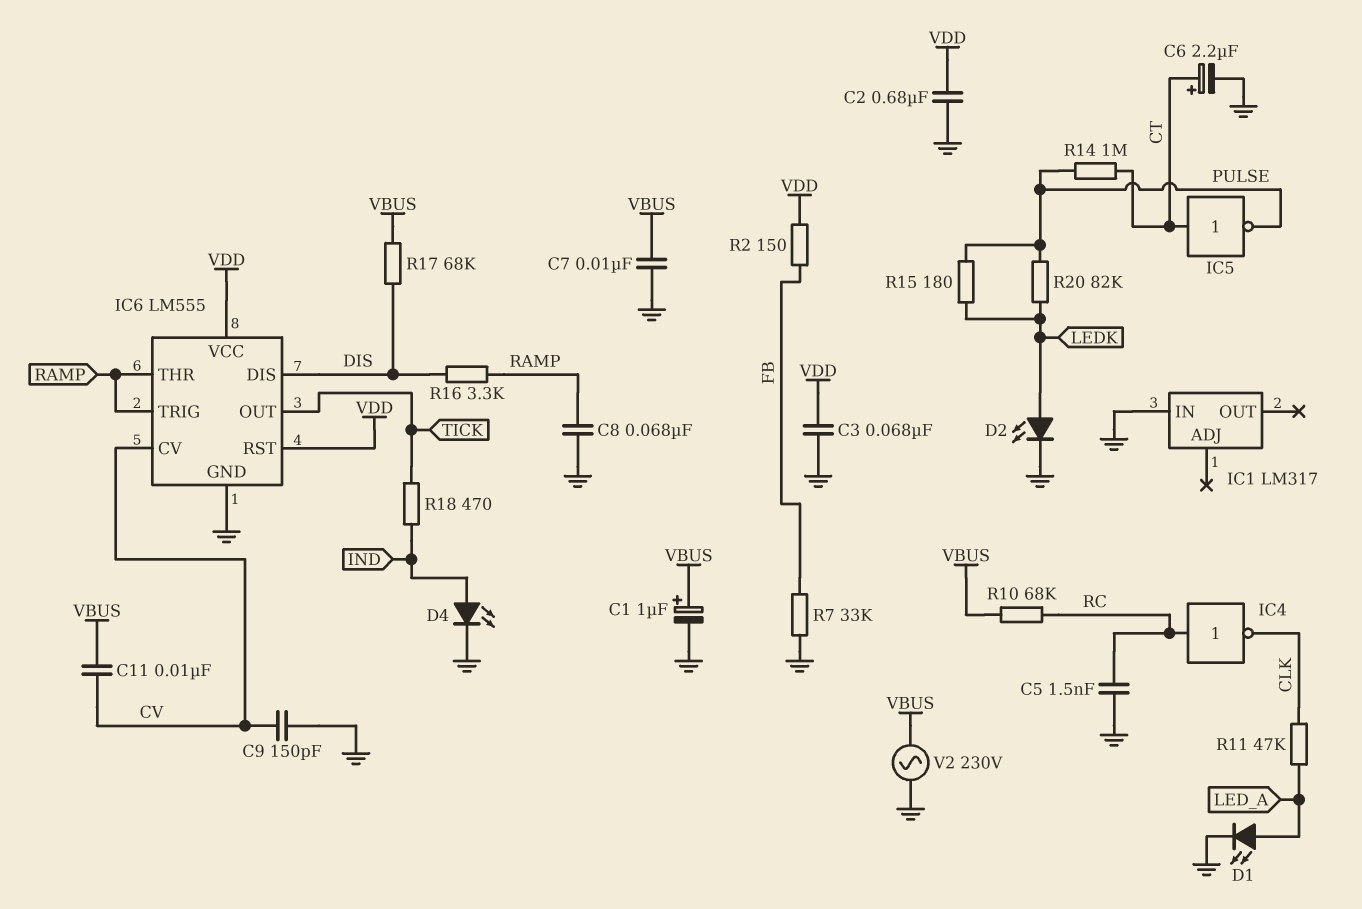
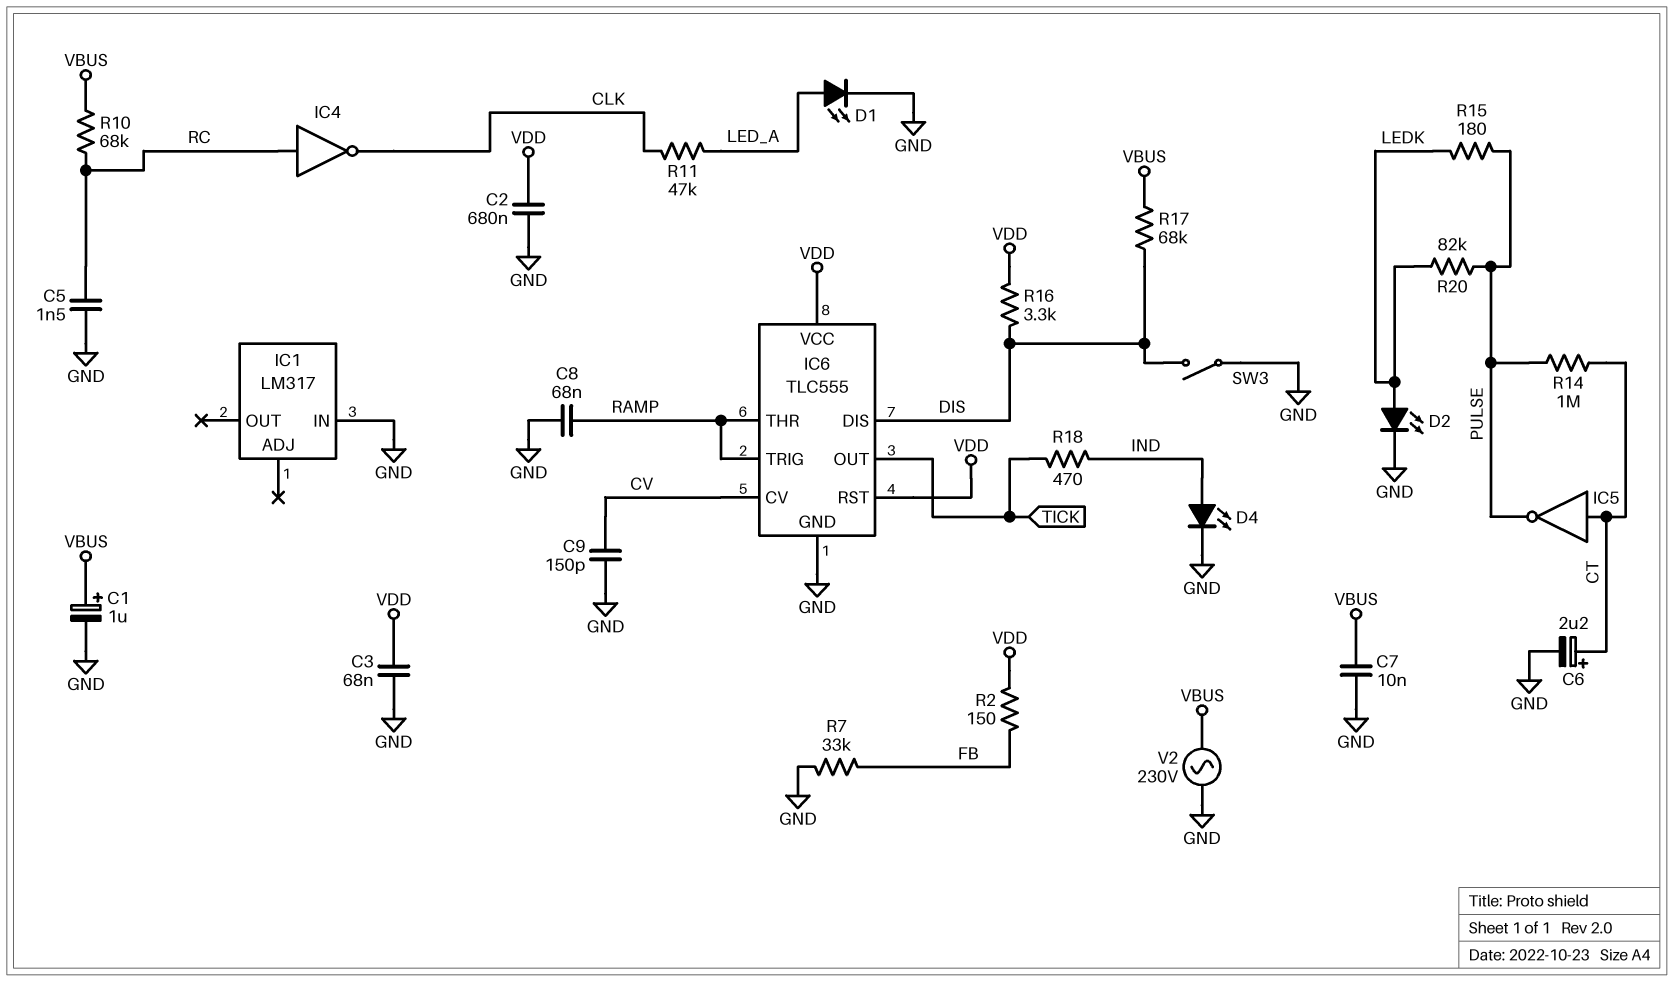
C11: 10nF (CV, VBUS) -> none
IC6: LM555 -> TLC555
R16: 3.3k (DIS, RAMP) -> 3.3k (DIS, VDD)
SW3: none -> switch (DIS, GND)

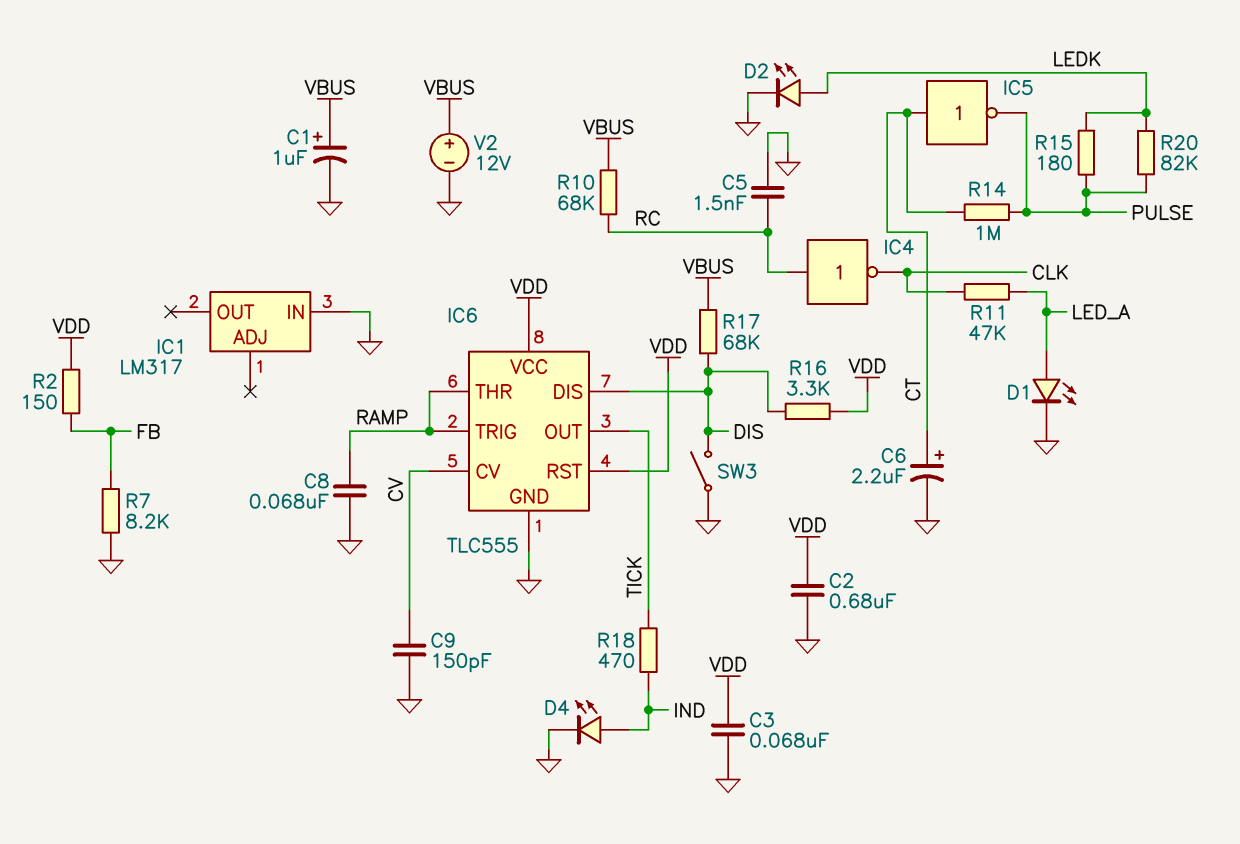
C7: 10nF (GND, VBUS) -> none
R7: 33k (FB, GND) -> 8.2k (FB, GND)
V2: AC 230V (GND, VBUS) -> 12V (plus VBUS, minus GND)

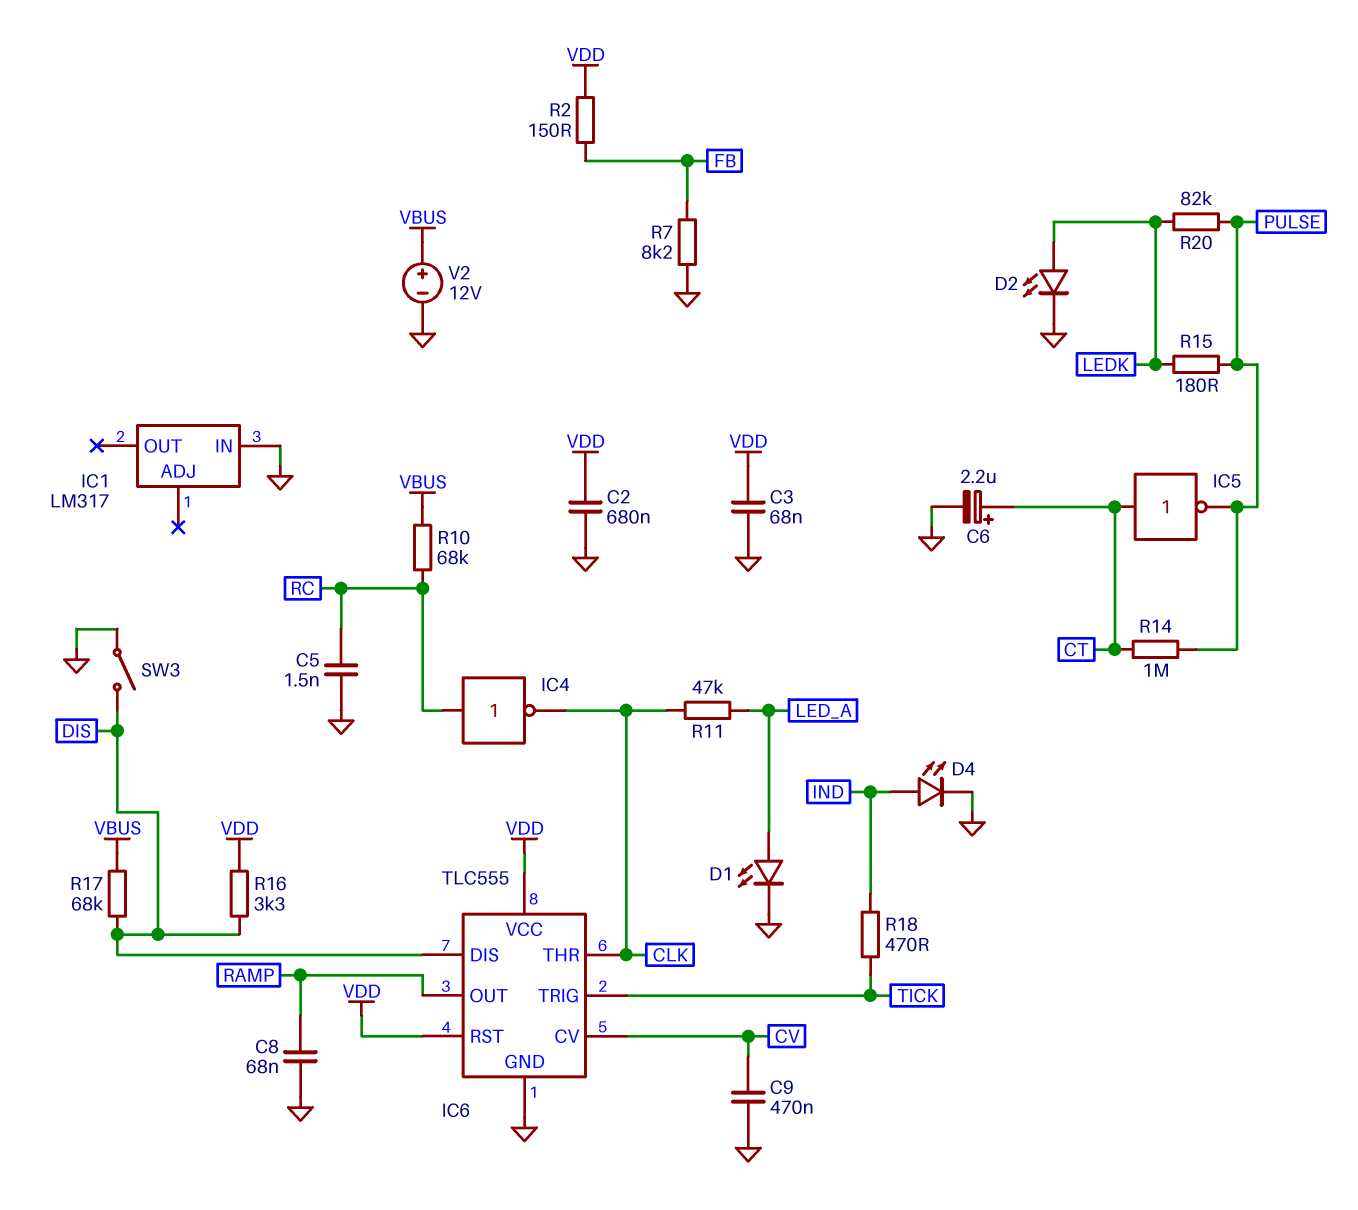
C1: 1uF (plus VBUS, minus GND) -> none
C9: 150pF (CV, GND) -> 470nF (CV, GND)
IC6 pin OUT: TICK -> RAMP
IC6 pin THR: RAMP -> CLK
IC6 pin TRIG: RAMP -> TICK

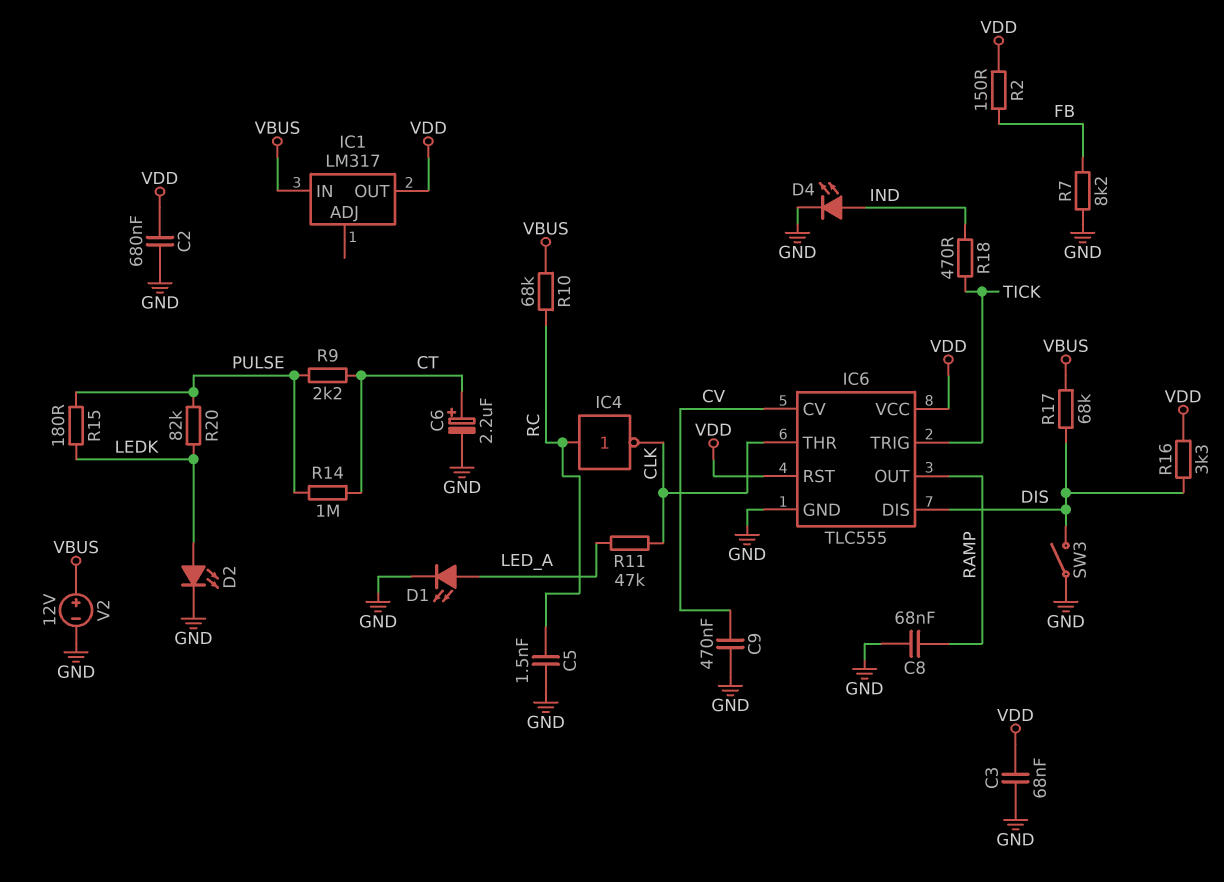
IC1 pin IN: GND -> VBUS
IC1 pin OUT: none -> VDD
IC5: NOT (in CT, out PULSE) -> none
R9: none -> 2.2k (CT, PULSE)

